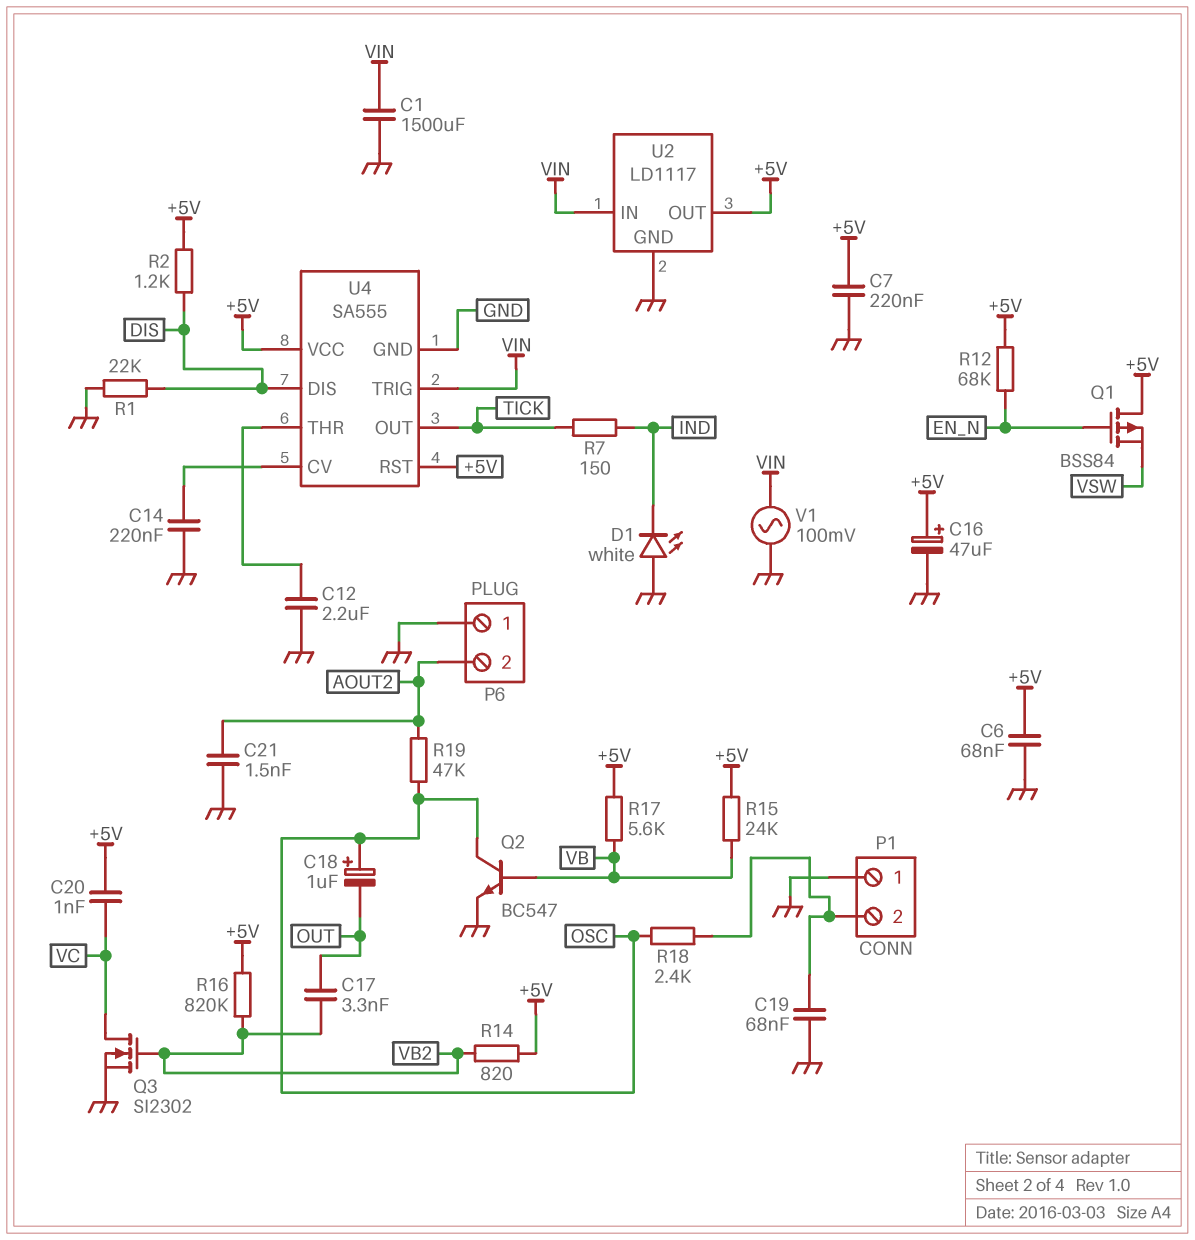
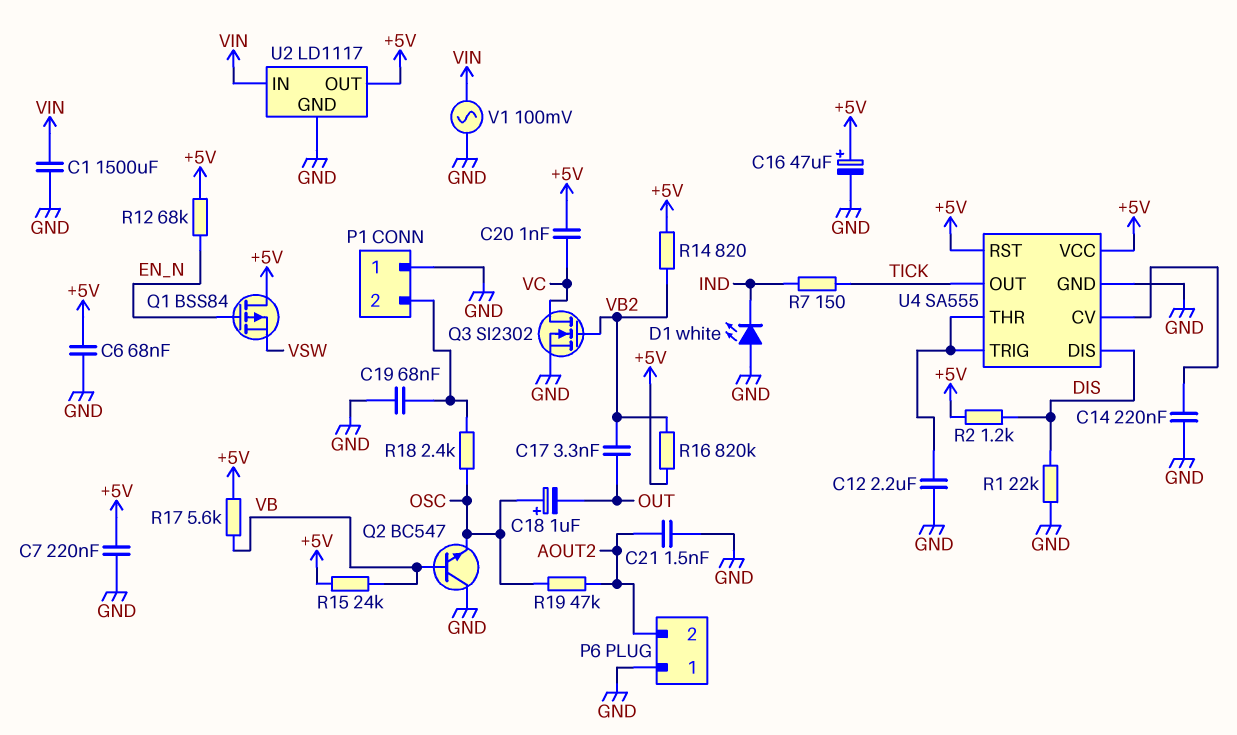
Q2: NPN BC547 (B VB, C OSC, E GND) -> NPN BC547 (B VB, C GND, E OSC)
U4 pin TRIG: VIN -> U4/THR

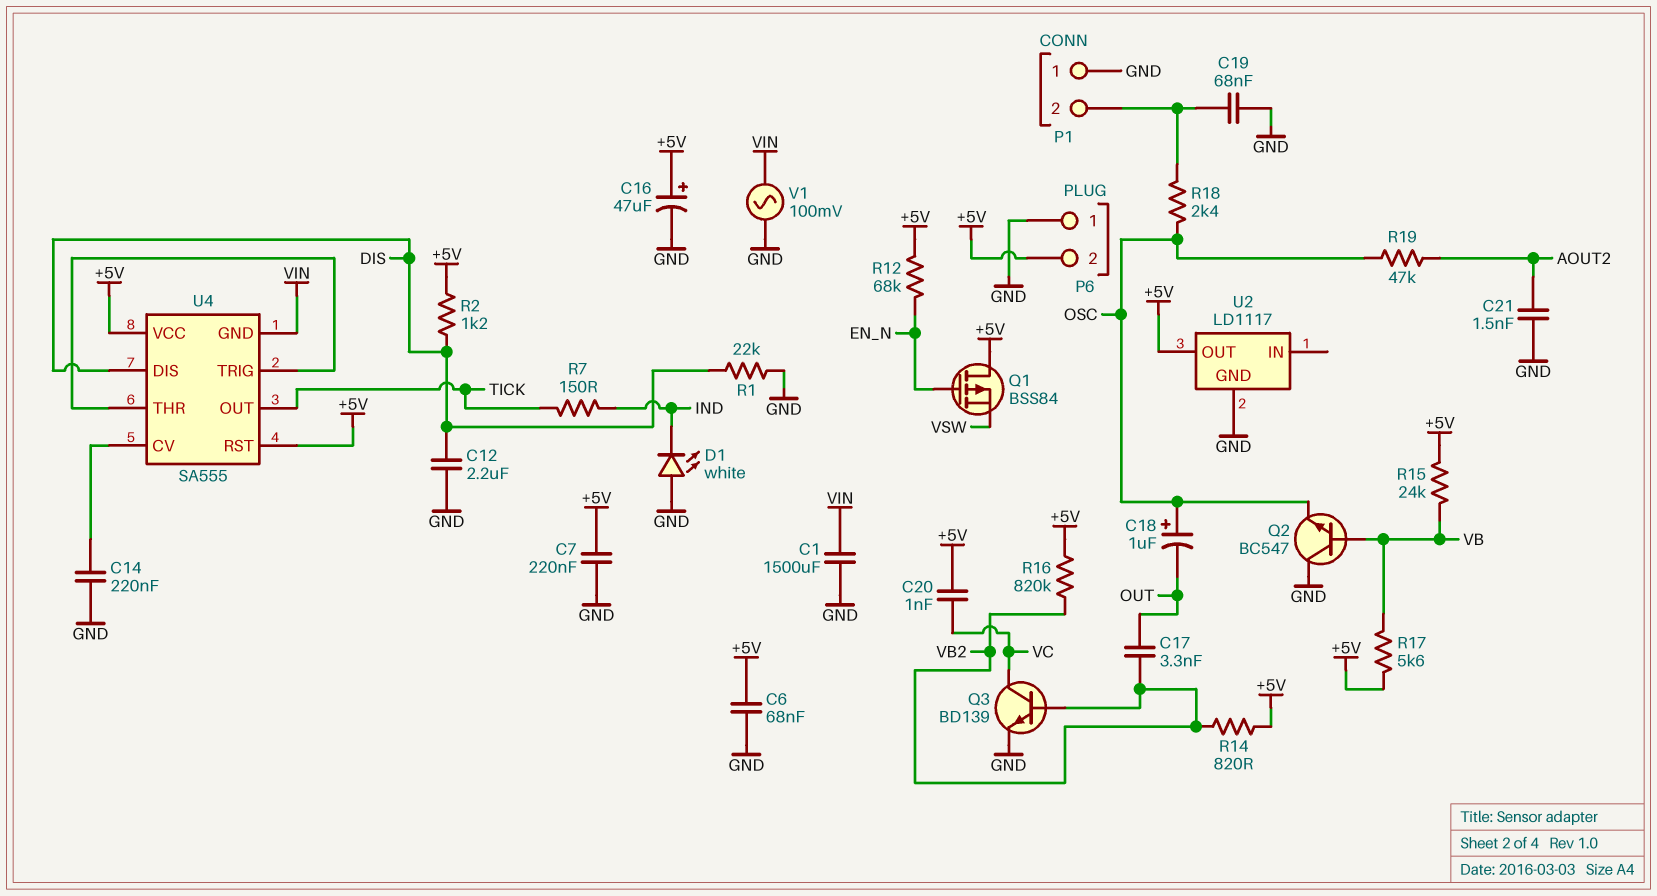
C12: 2.2uF (GND, U4/THR) -> 2.2uF (DIS, GND)
P6 pin 2: AOUT2 -> +5V
Q3: NMOS SI2302 (G VB2, D VC, S GND) -> NPN BD139 (B VB2, C VC, E GND)
U2 pin IN: VIN -> none
U4 pin GND: GND -> VIN

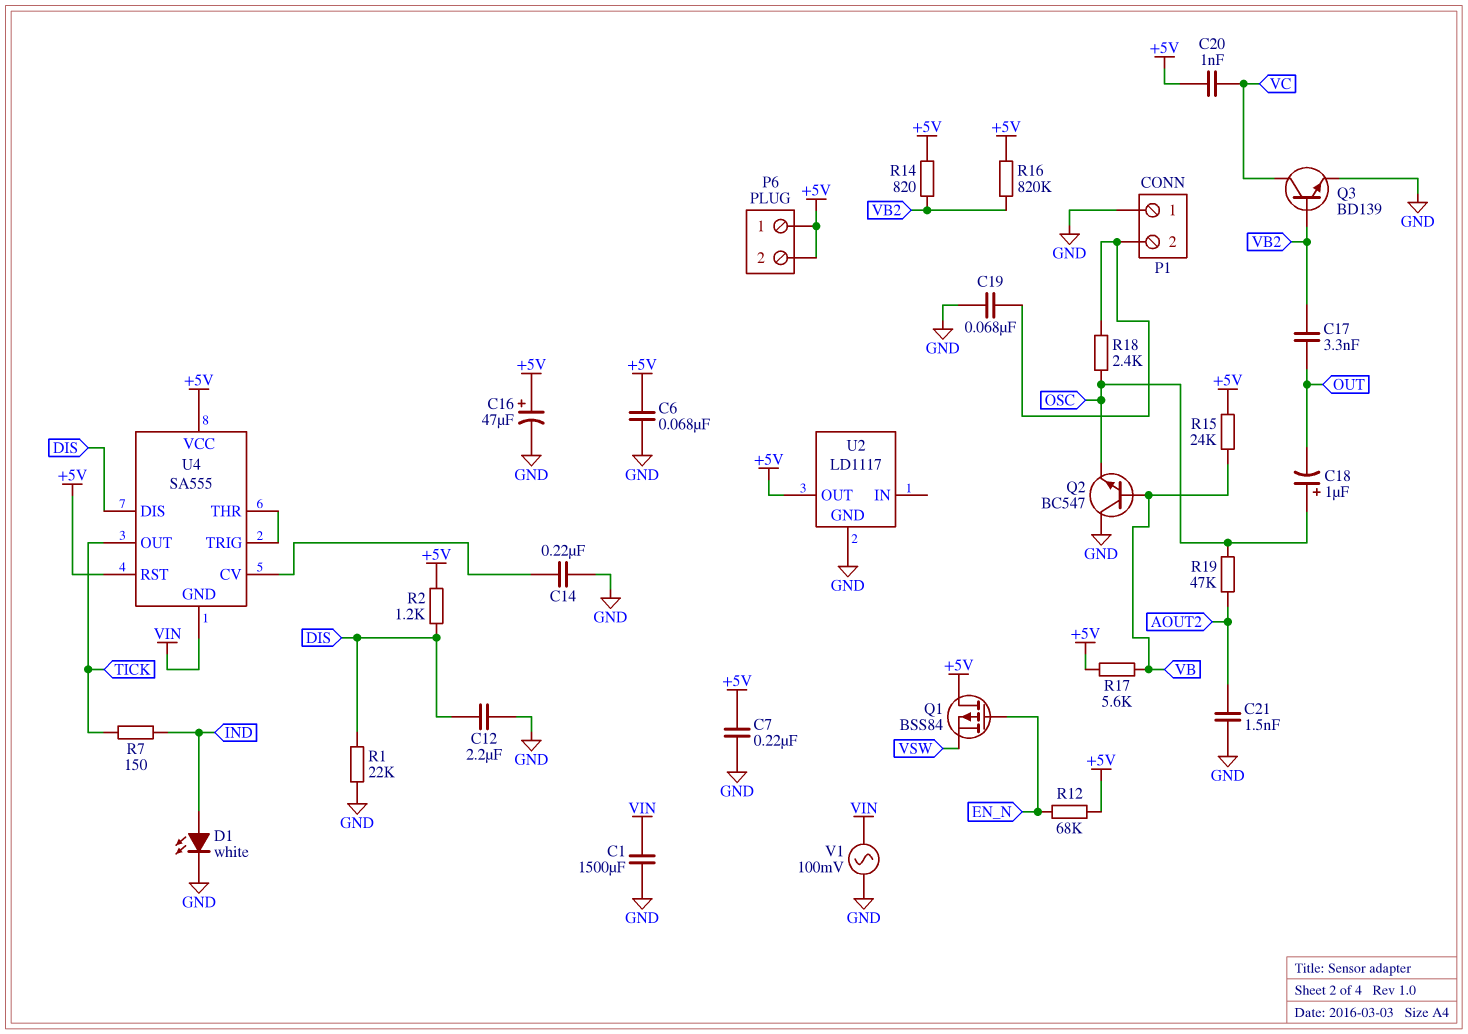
D1: LED white (A GND, K IND) -> LED white (A IND, K GND)
P6 pin 1: GND -> +5V

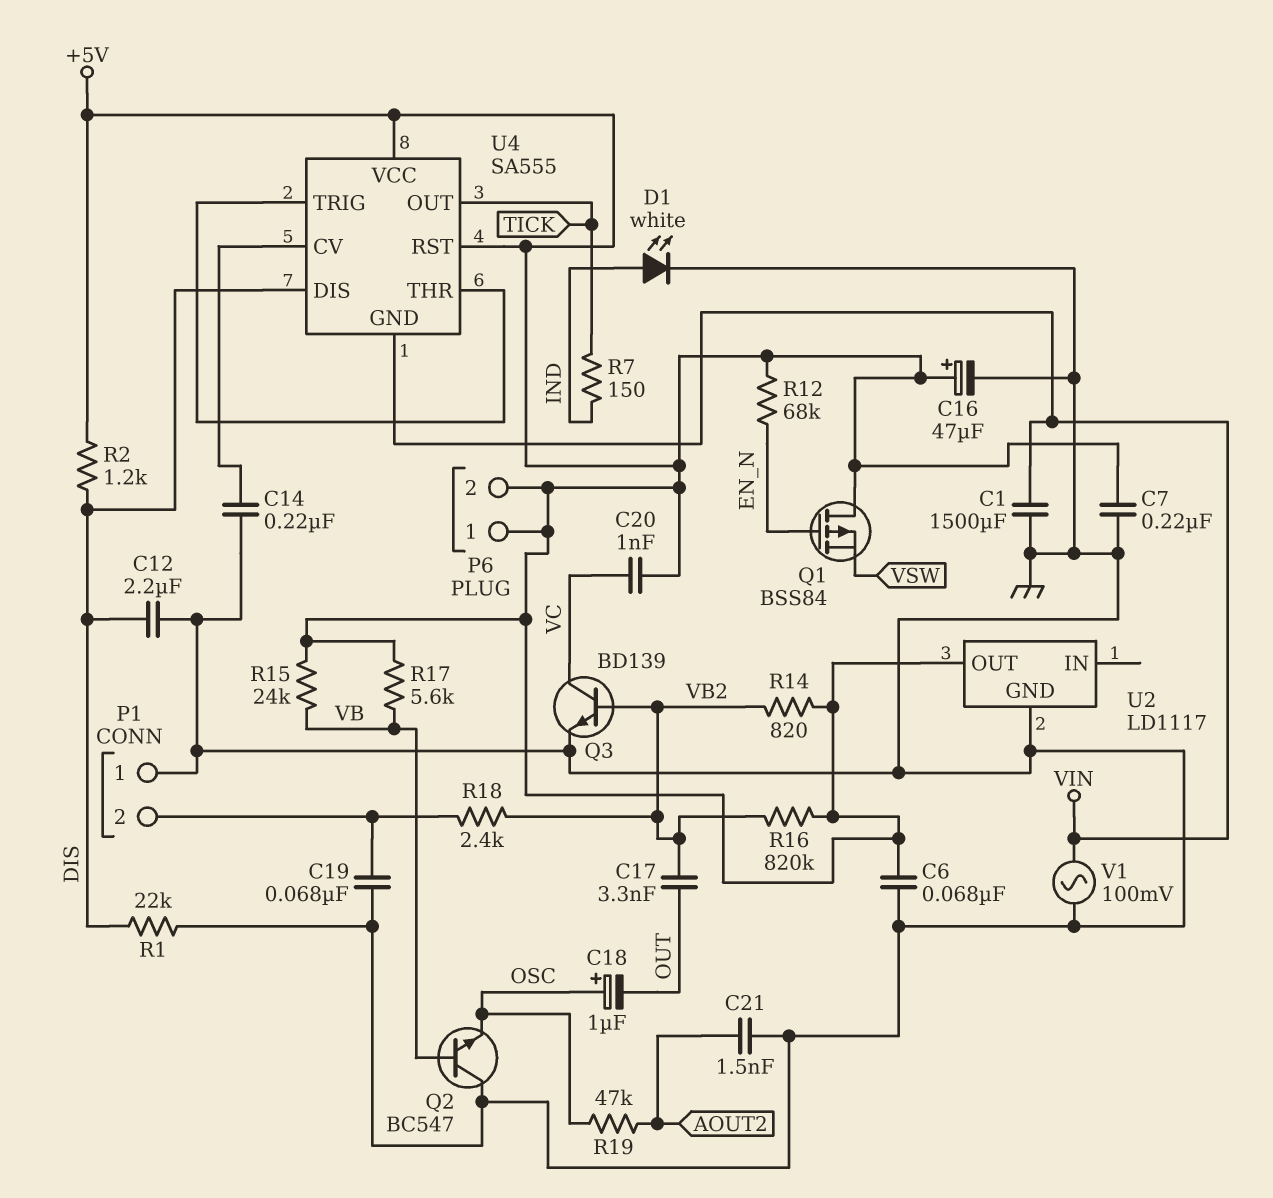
R18: 2.4k (OSC, P1/2) -> 2.4k (P1/2, VB2)

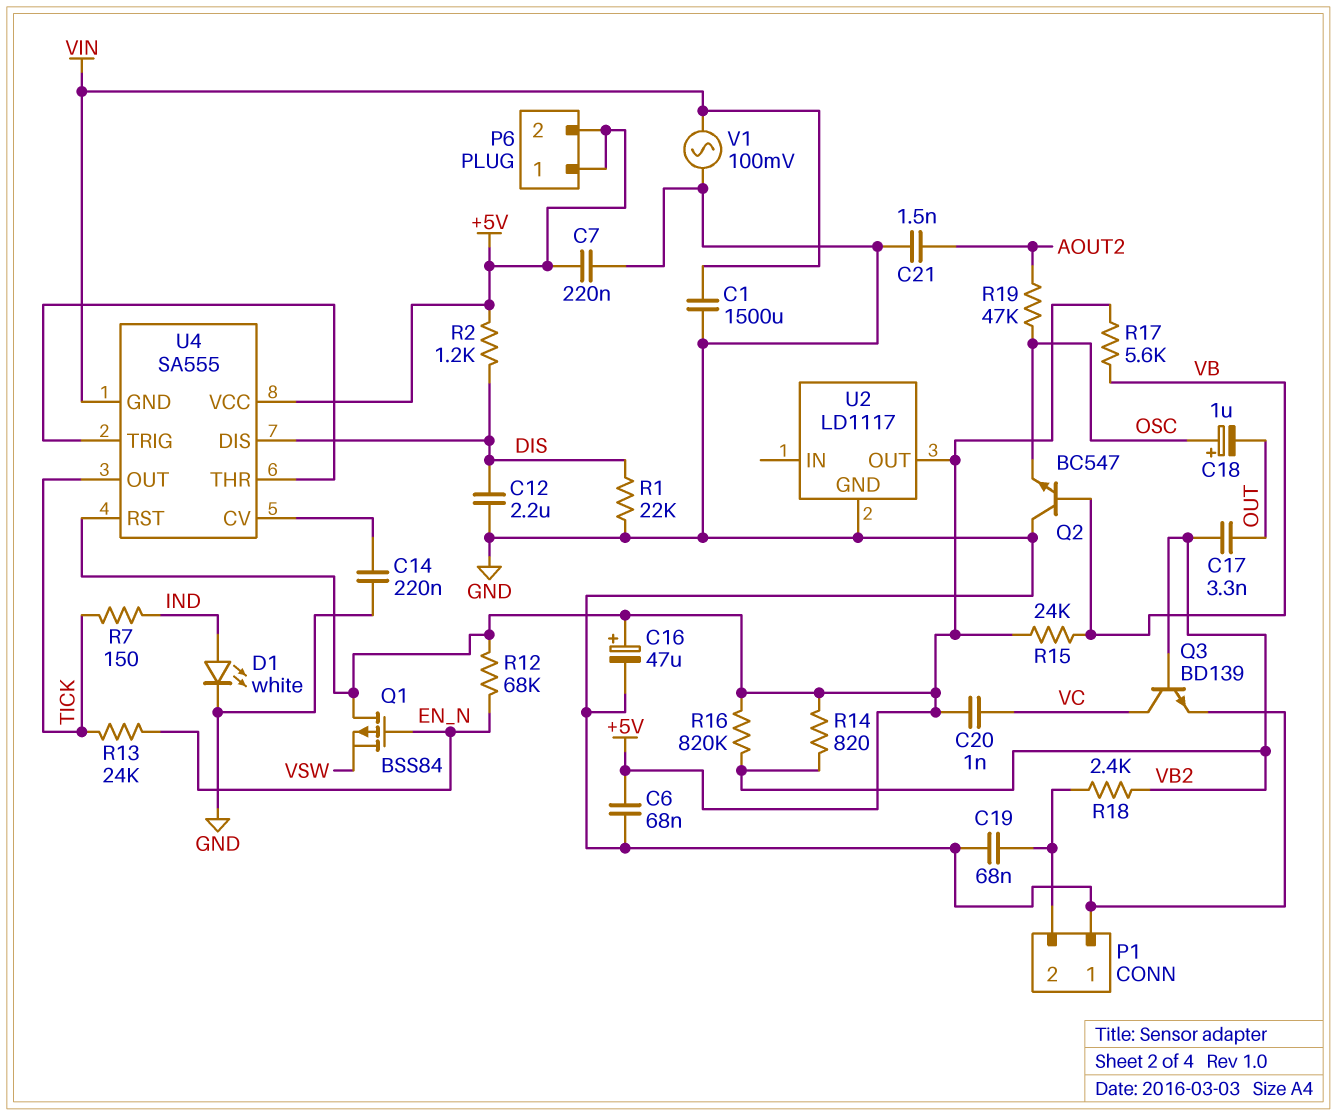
R13: none -> 24k (EN_N, TICK)

